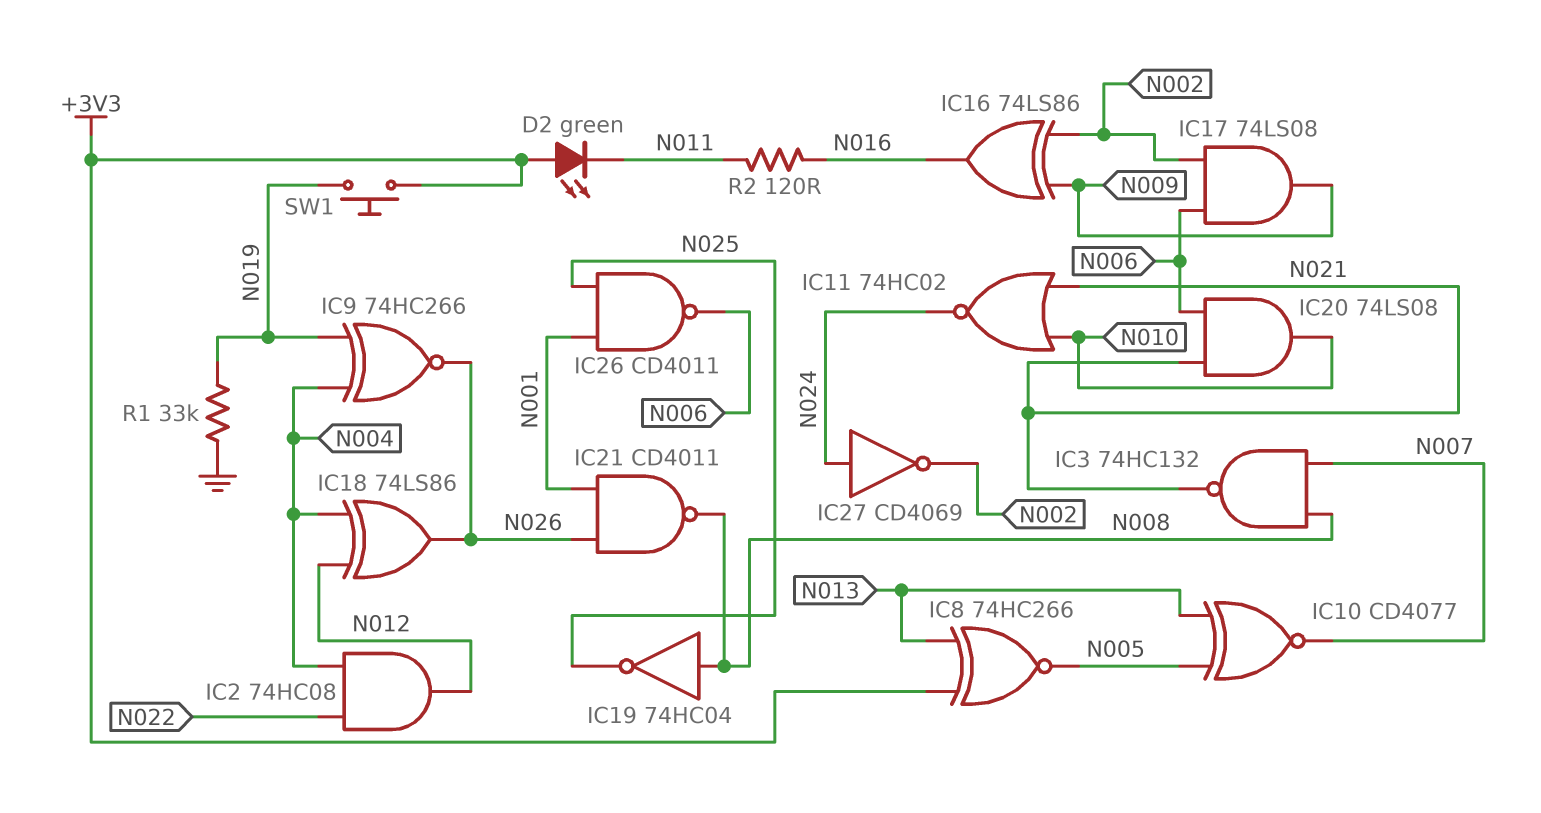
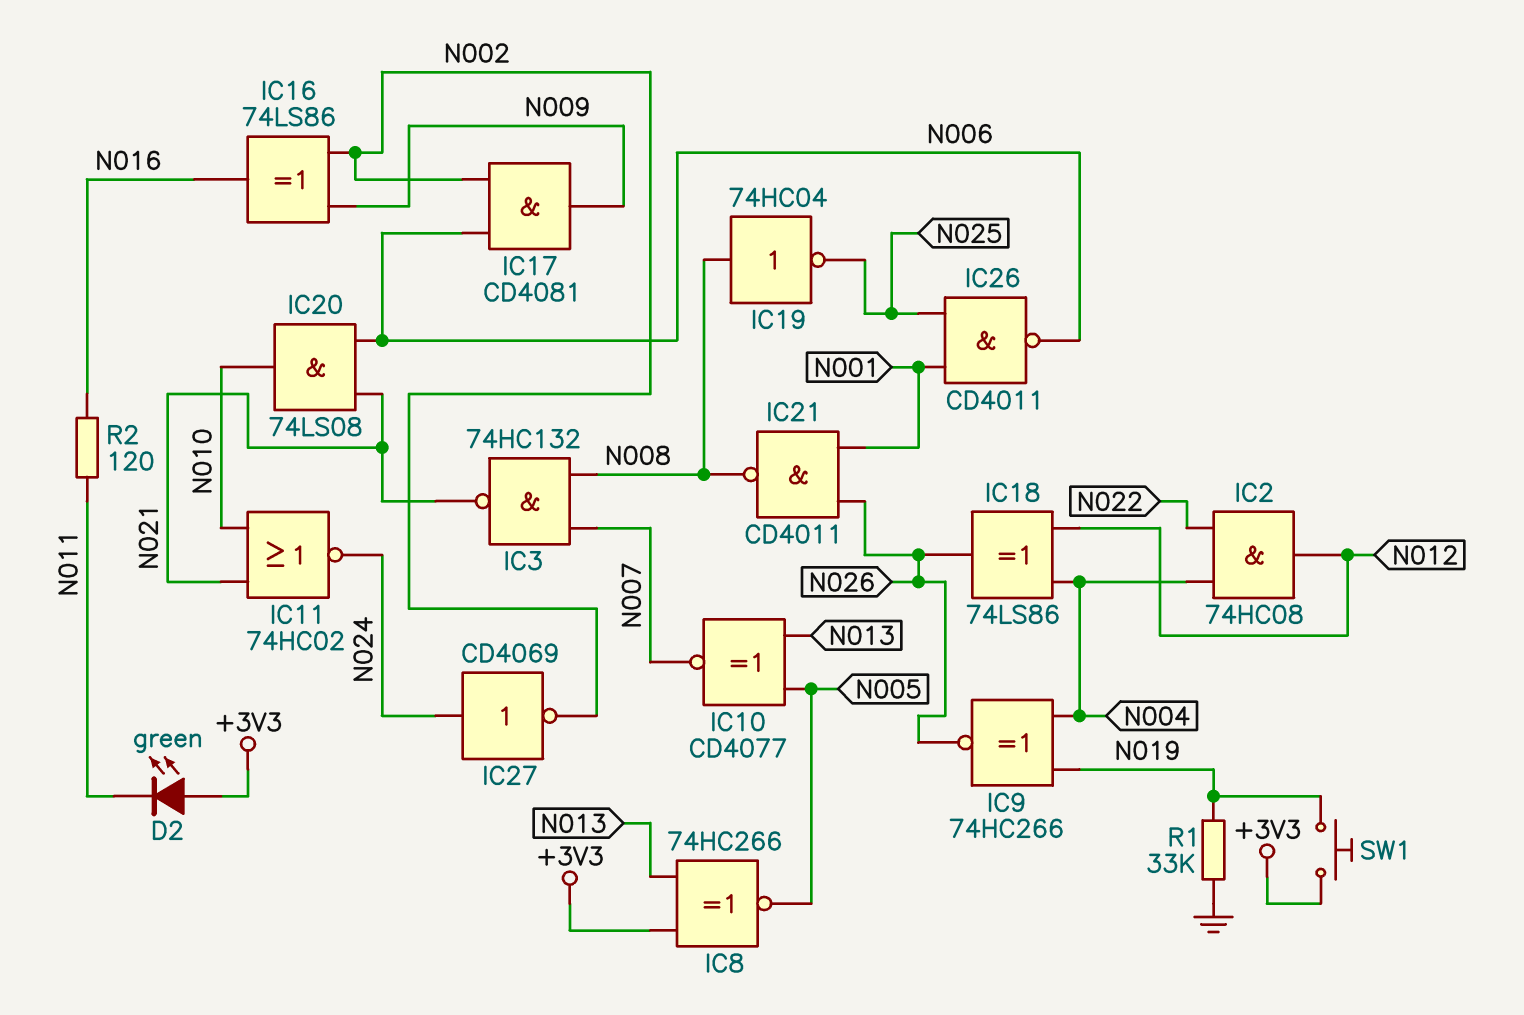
IC17: AND 74LS08 (in N002, in N006, out N009) -> AND CD4081 (in N002, in N006, out N009)

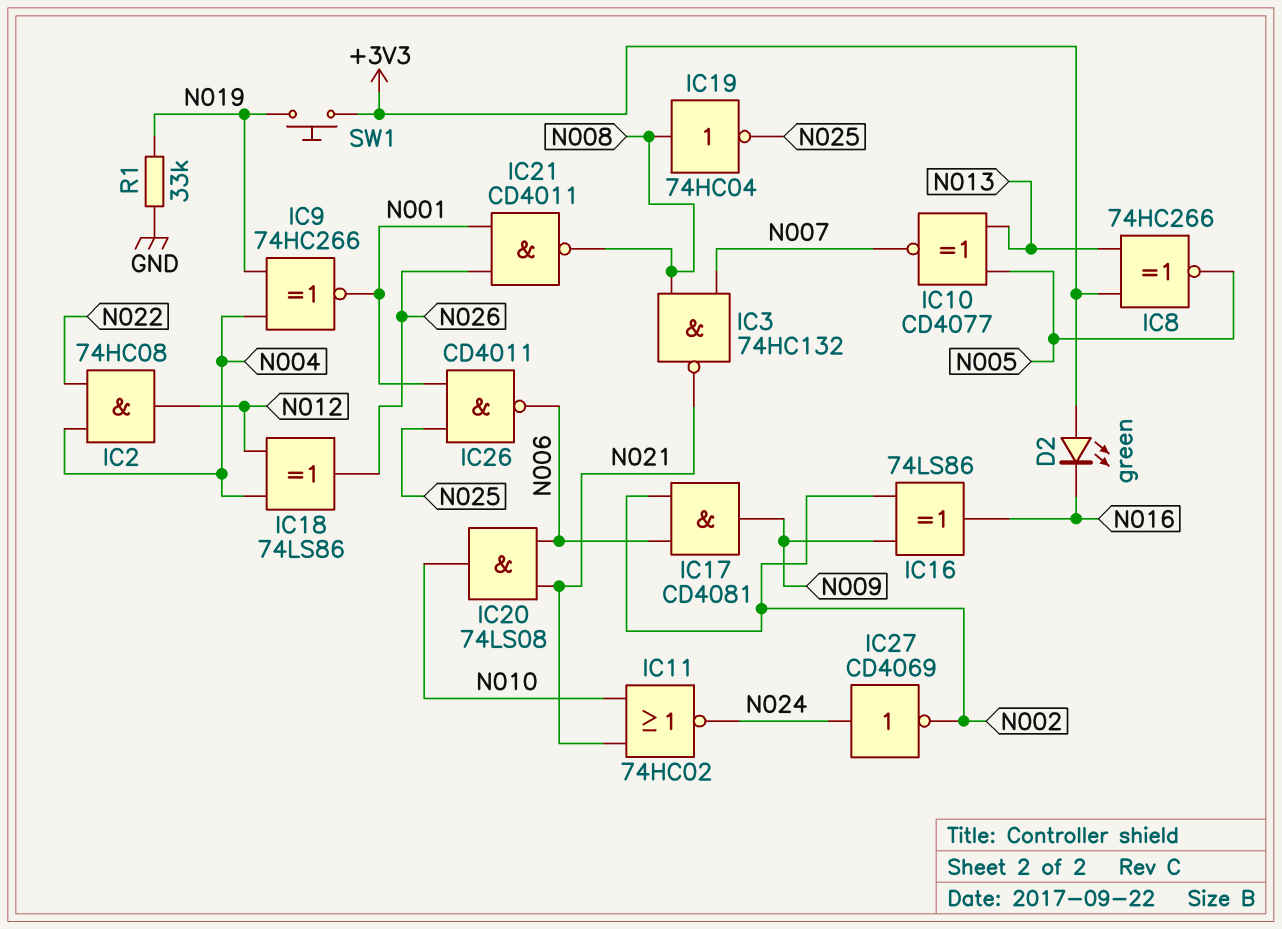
D2: LED green (A +3V3, K N011) -> LED green (A +3V3, K N016)
IC9: XNOR 74HC266 (in N004, in N019, out N026) -> XNOR 74HC266 (in N004, in N019, out N001)
R2: 120 (N011, N016) -> none

